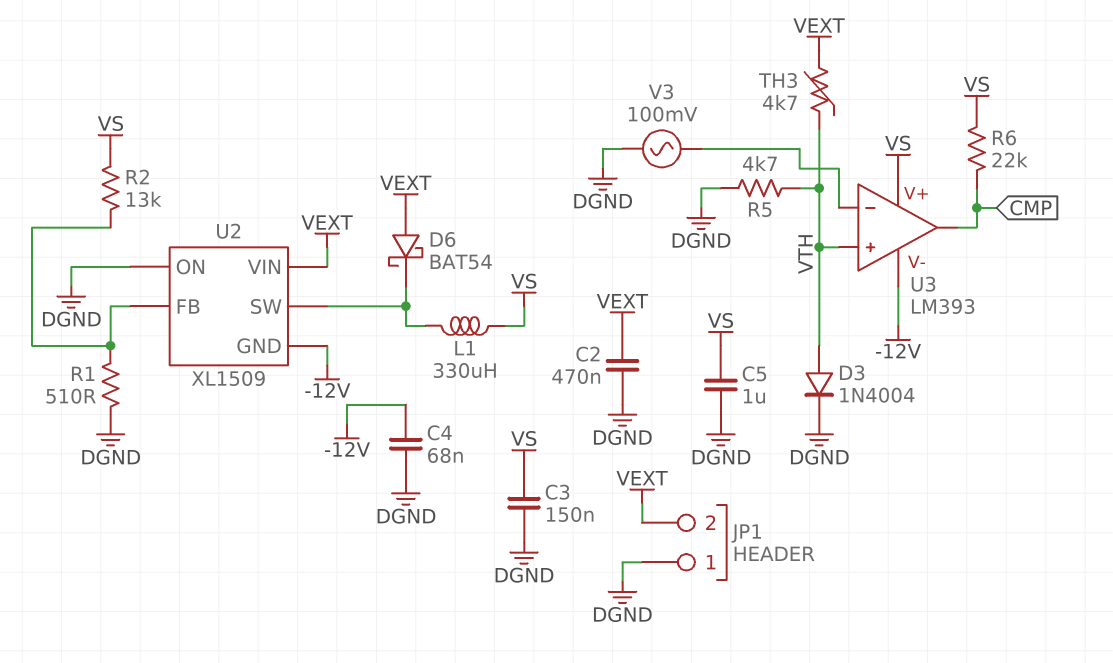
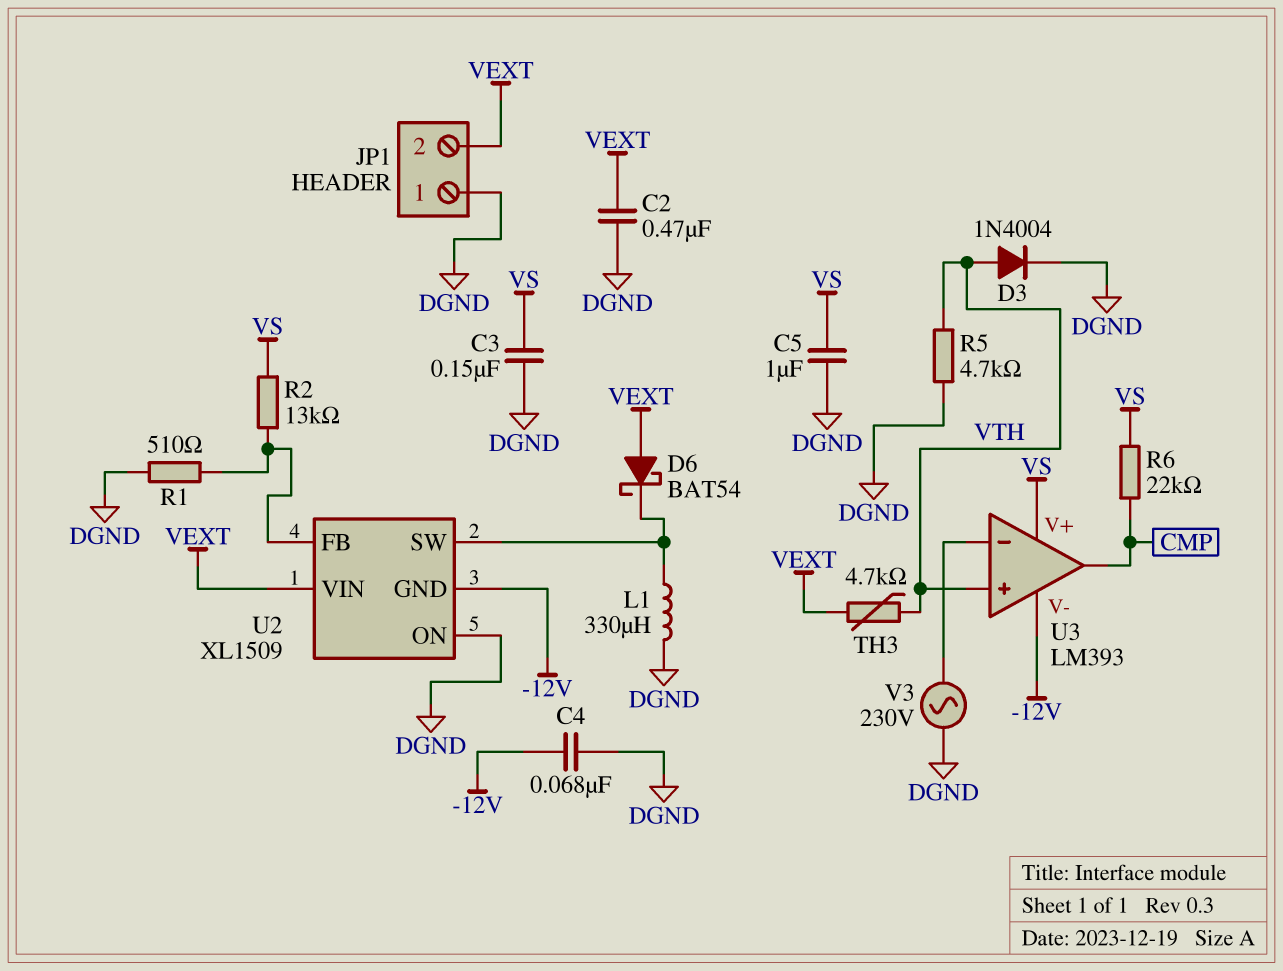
L1: 330uH (U2/SW, VS) -> 330uH (DGND, U2/SW)
V3: AC 100mV (DGND, U3/in-) -> AC 230V (DGND, U3/in-)

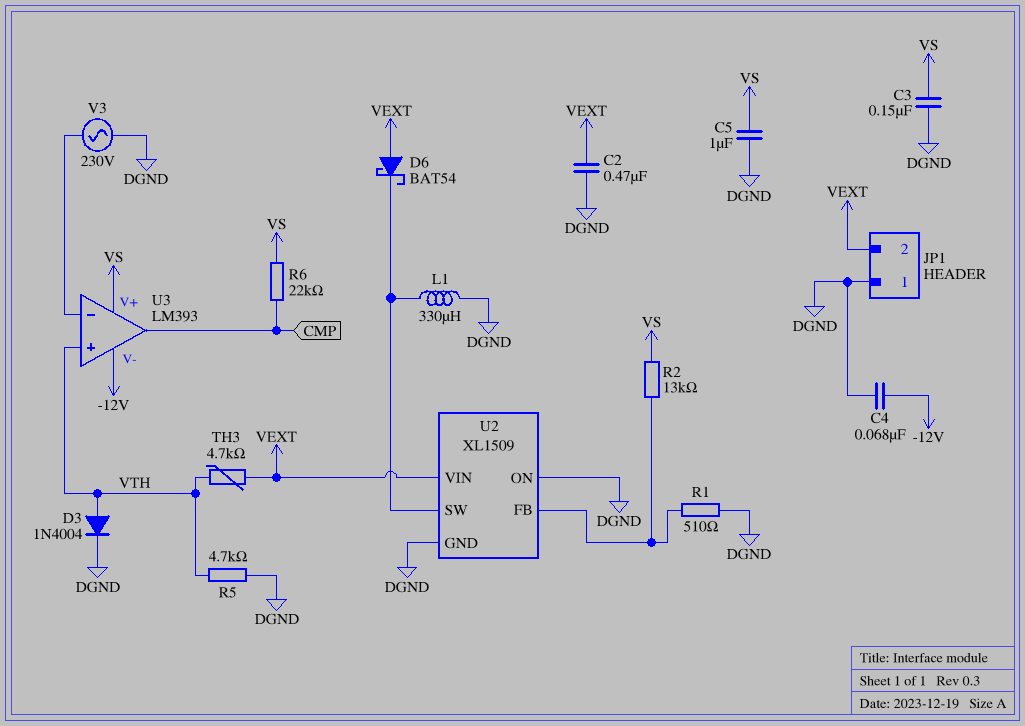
U2 pin GND: -12V -> DGND

